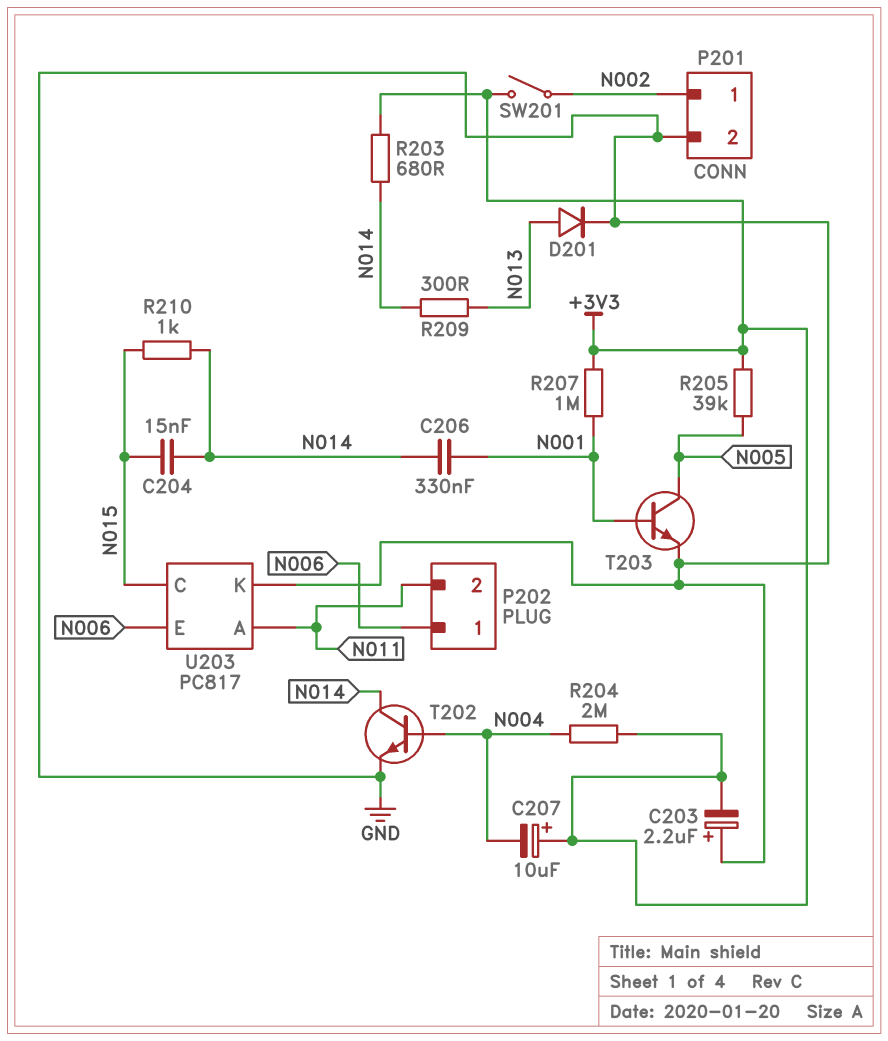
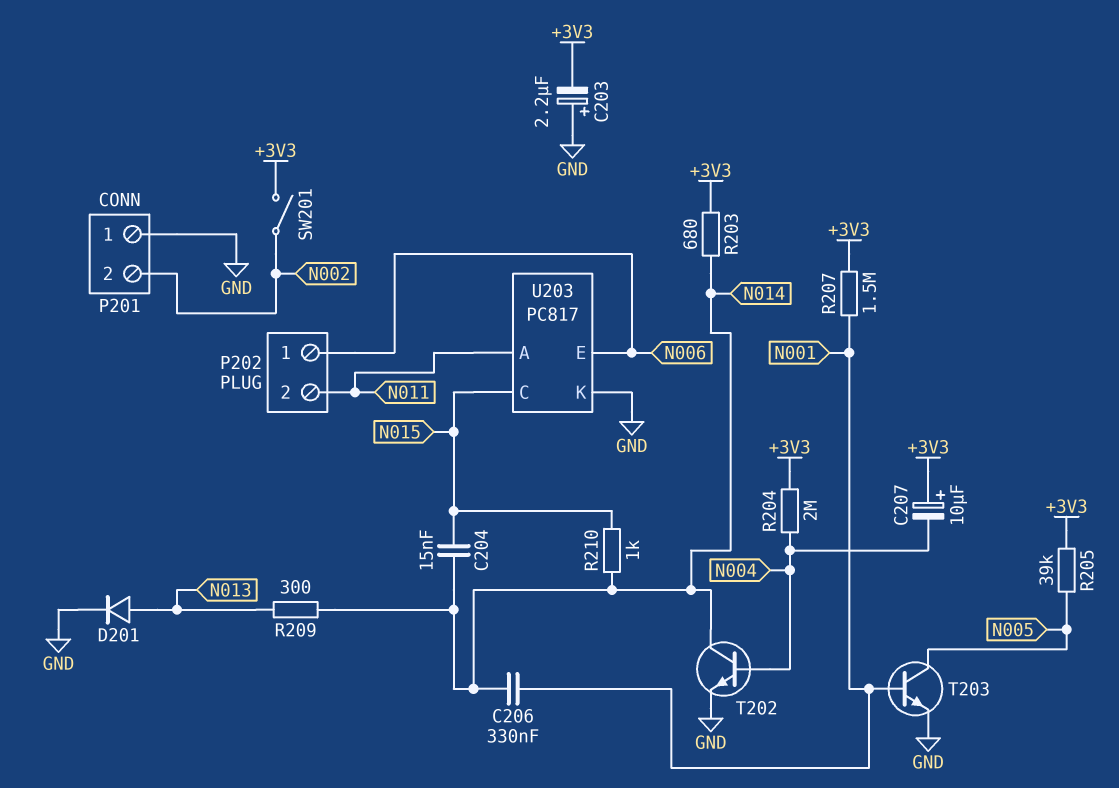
P201 pin 1: N002 -> GND
P201 pin 2: GND -> N002
R207: 1M (+3V3, N001) -> 1.5M (+3V3, N001)

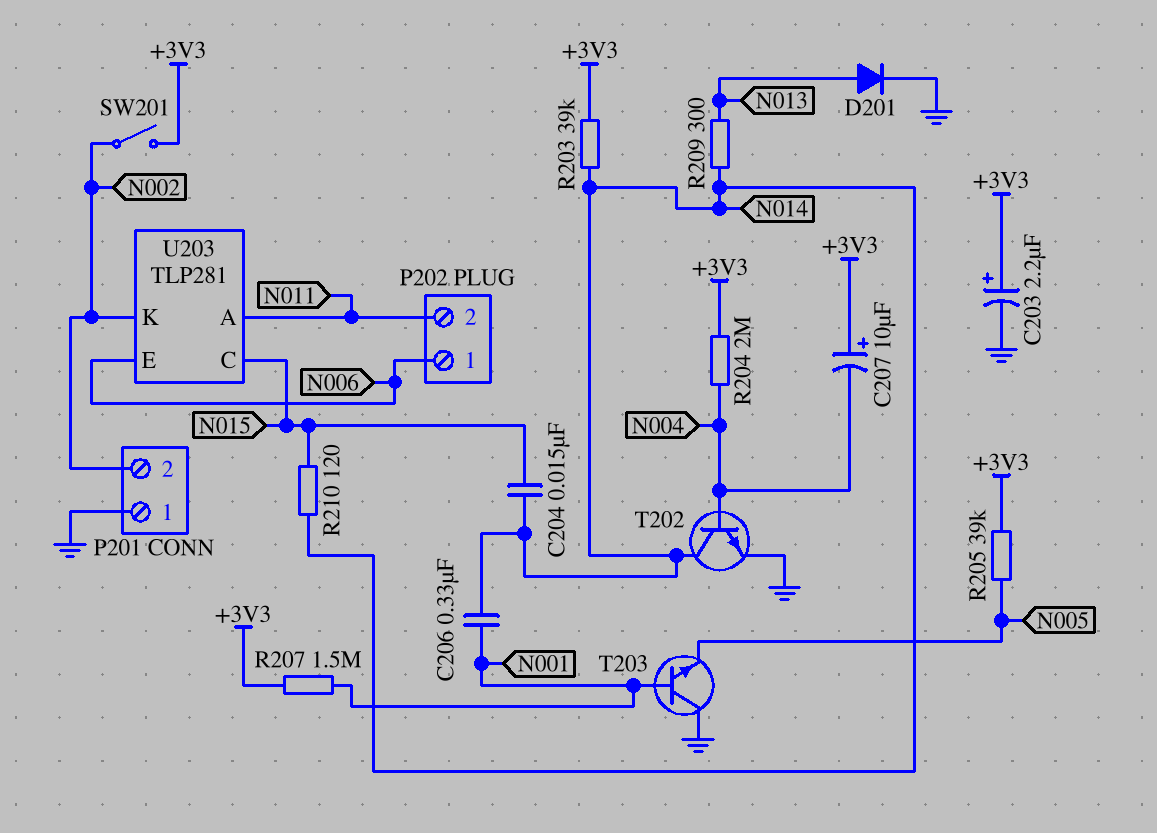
C203: 2.2uF (plus GND, minus +3V3) -> 2.2uF (plus +3V3, minus GND)
R203: 680 (+3V3, N014) -> 39k (+3V3, N014)
R210: 1k (N014, N015) -> 120 (N014, N015)
T203: NPN (B N001, C N005, E GND) -> NPN (B N001, C GND, E N005)
U203: PC817 -> TLP281
U203 pin K: GND -> N002

